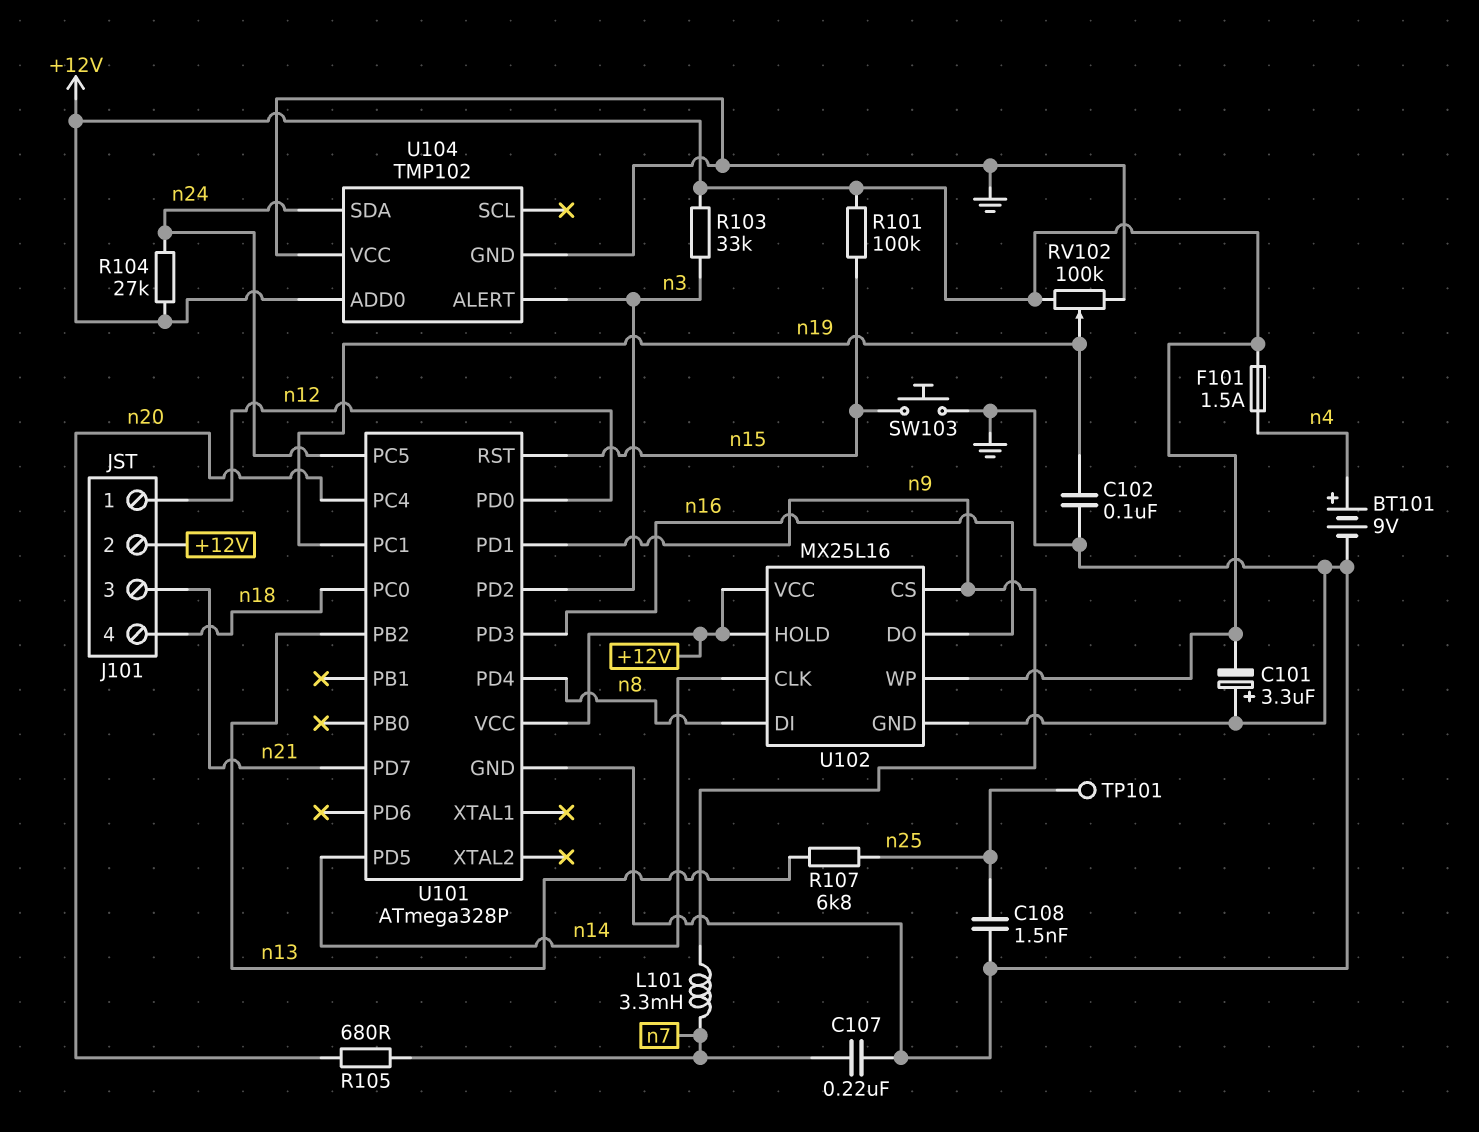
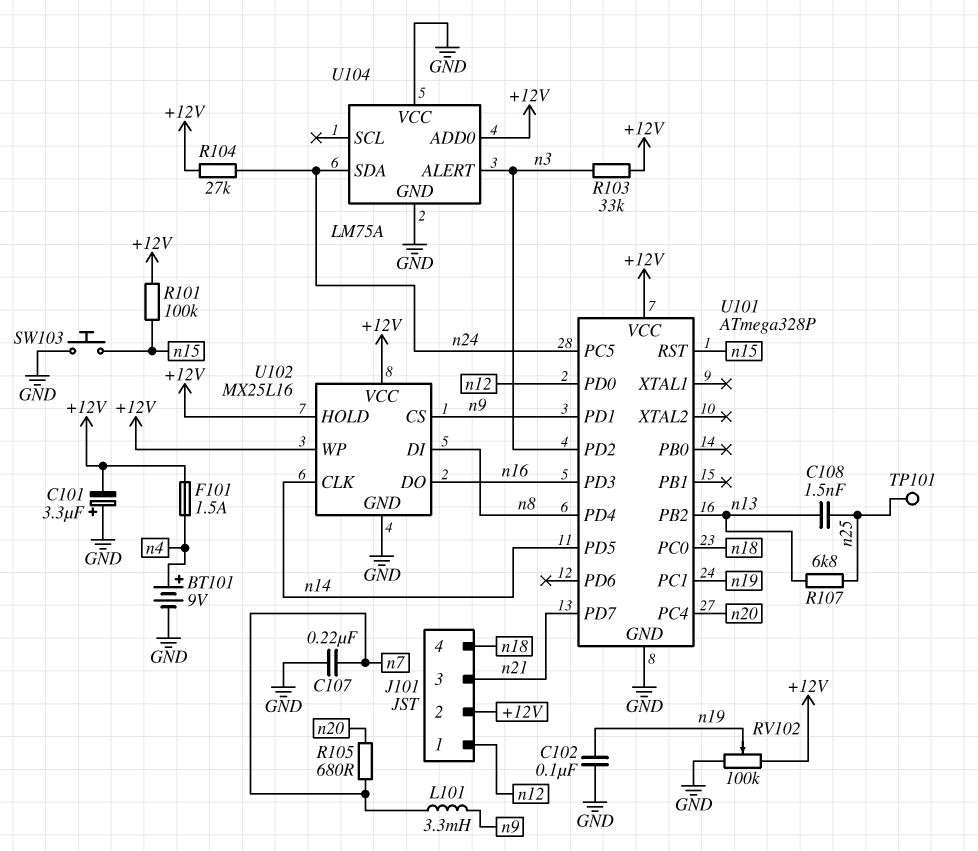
C108: 1.5nF (GND, n25) -> 1.5nF (n13, n25)
U104: TMP102 -> LM75A

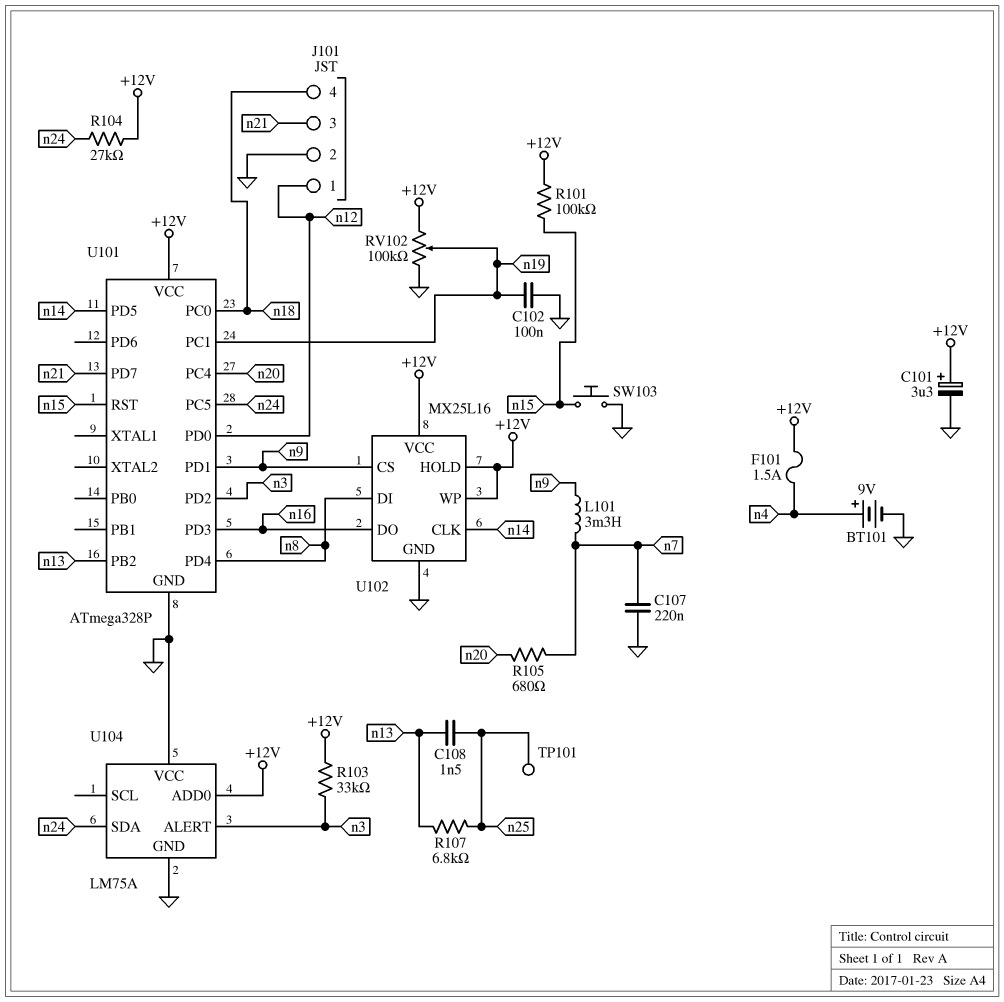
C101: 3.3uF (plus GND, minus +12V) -> 3.3uF (plus +12V, minus GND)
J101 pin 2: +12V -> GND

